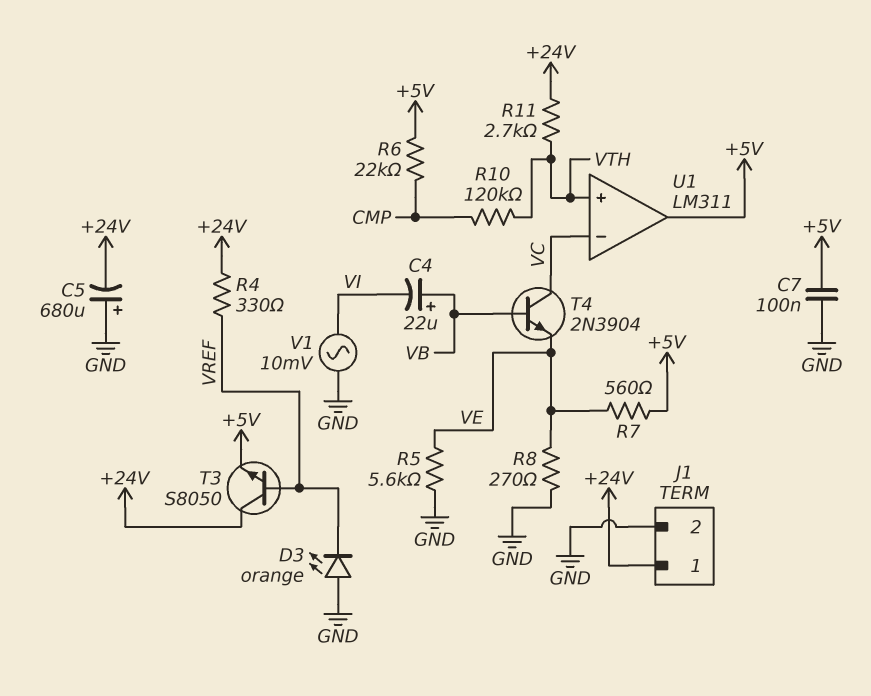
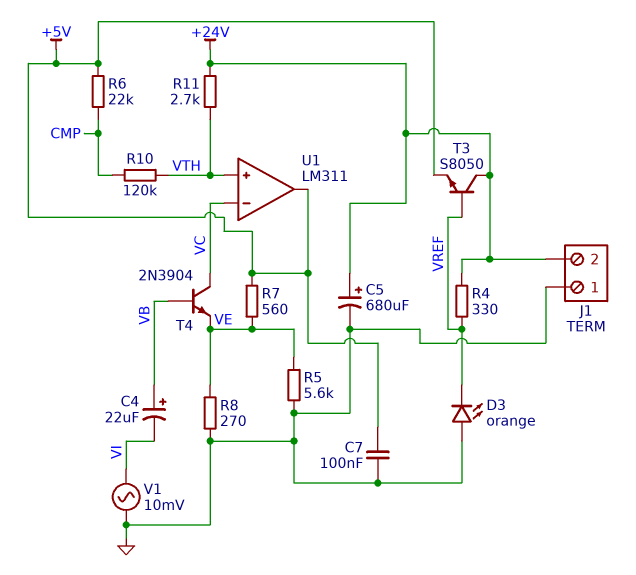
C5: 680uF (plus GND, minus +24V) -> 680uF (plus +24V, minus GND)
J1 pin 1: +24V -> GND
J1 pin 2: GND -> +24V

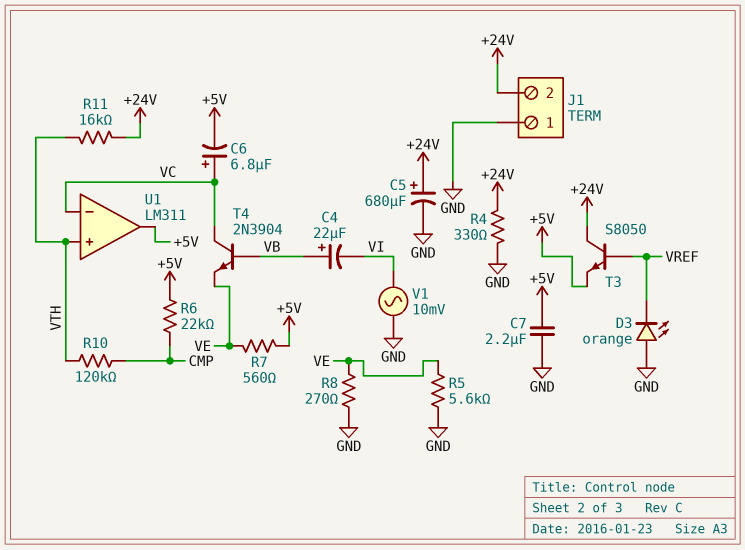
C6: none -> 6.8uF (plus VC, minus +5V)
C7: 100nF (+5V, GND) -> 2.2uF (+5V, GND)
R4: 330 (+24V, VREF) -> 330 (+24V, GND)
R11: 2.7k (+24V, VTH) -> 16k (+24V, VTH)

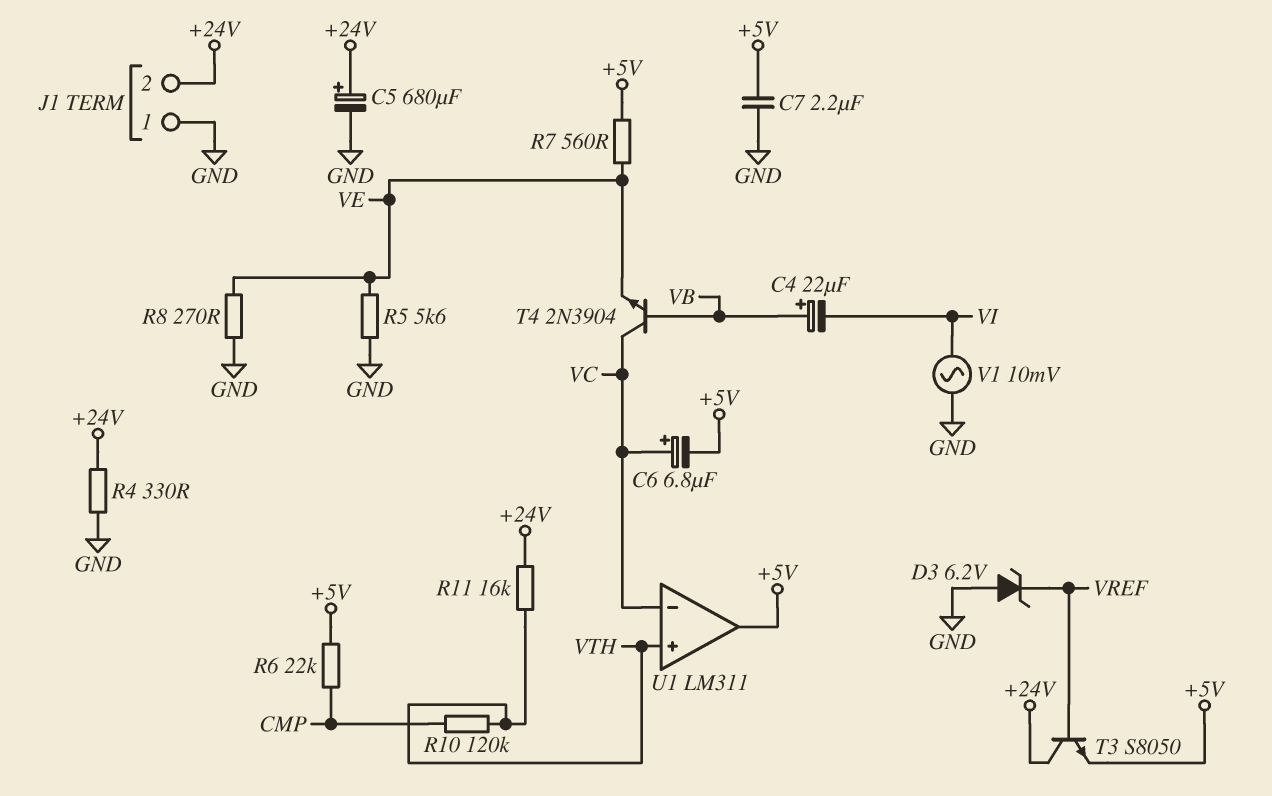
D3: LED orange (A GND, K VREF) -> zener 6.2V (A GND, K VREF)

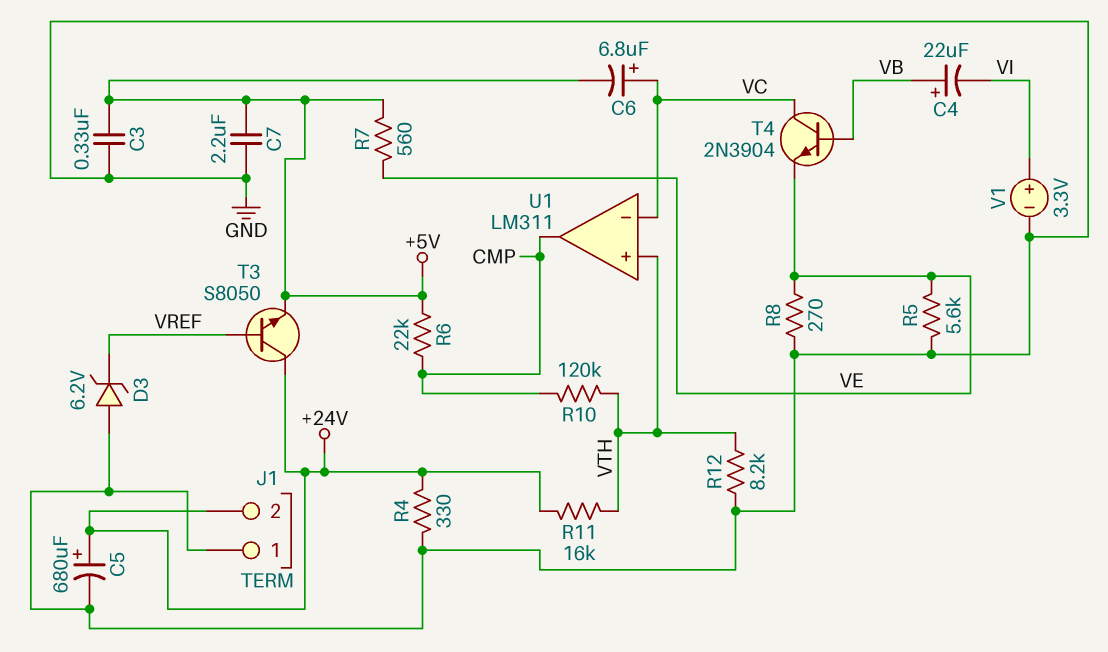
C3: none -> 330nF (+5V, GND)
R12: none -> 8.2k (GND, VTH)
U1 pin out: +5V -> CMP
V1: AC 10mV (GND, VI) -> 3.3V (plus VI, minus GND)

